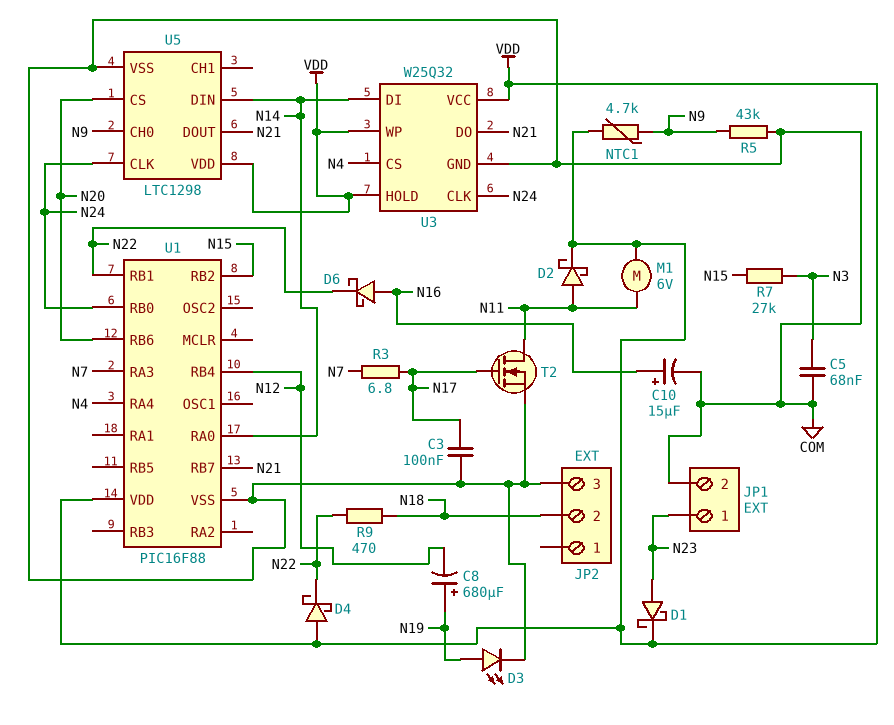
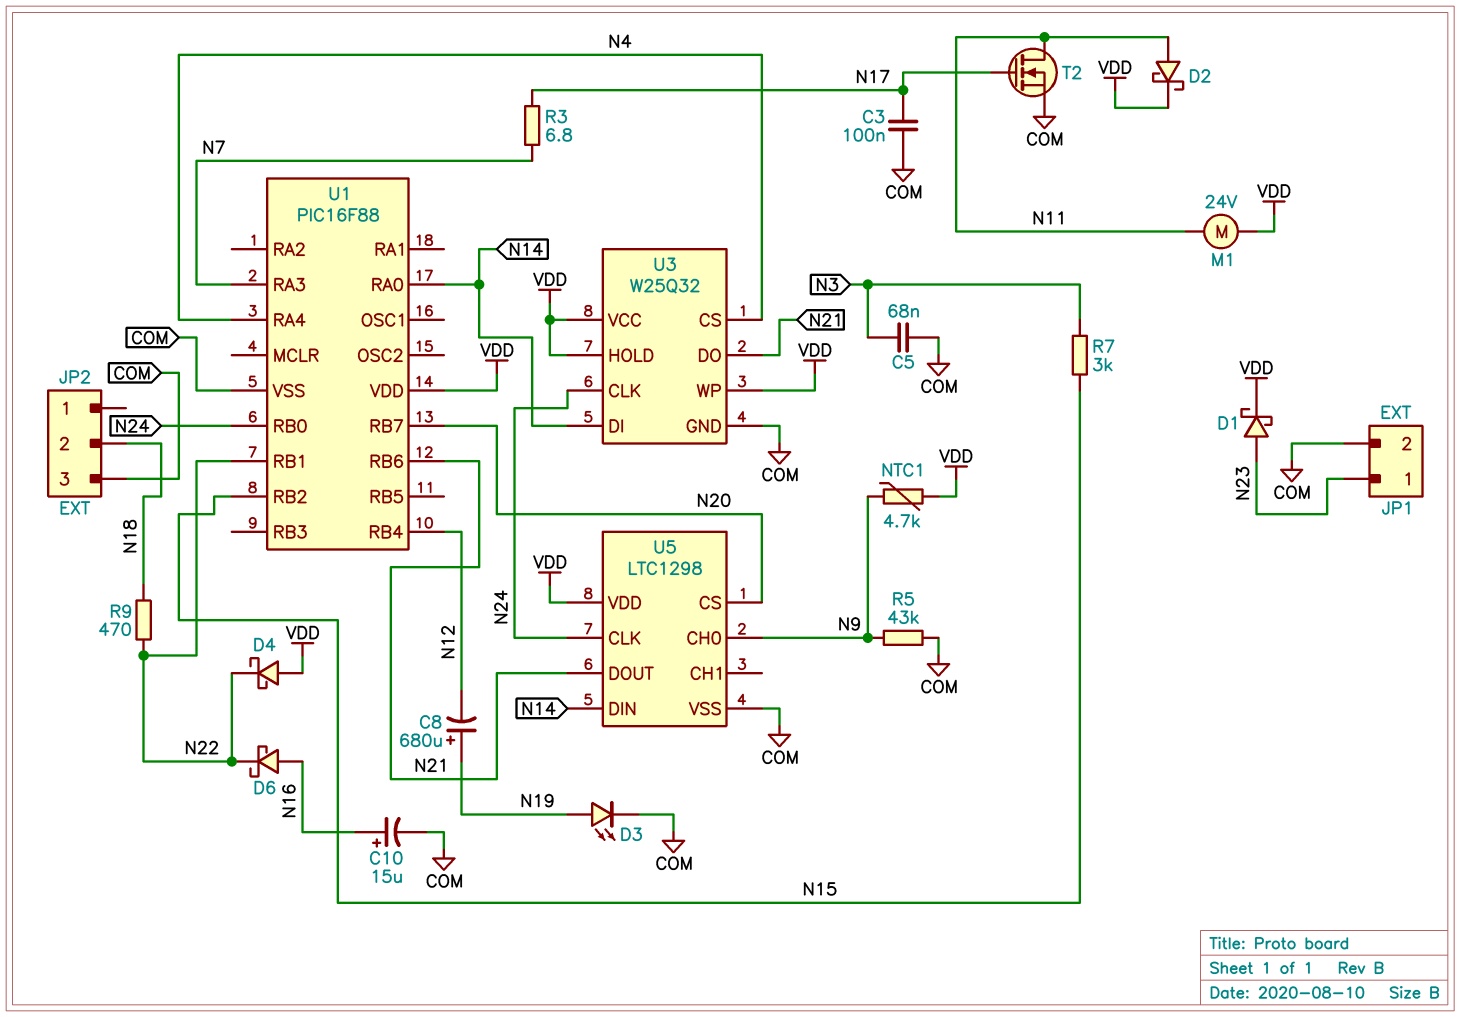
M1: motor 6V (N11, VDD) -> motor 24V (N11, VDD)
R7: 27k (N3, N15) -> 3k (N3, N15)
U1 pin RB6: N20 -> N21
U1 pin RB7: N21 -> N20

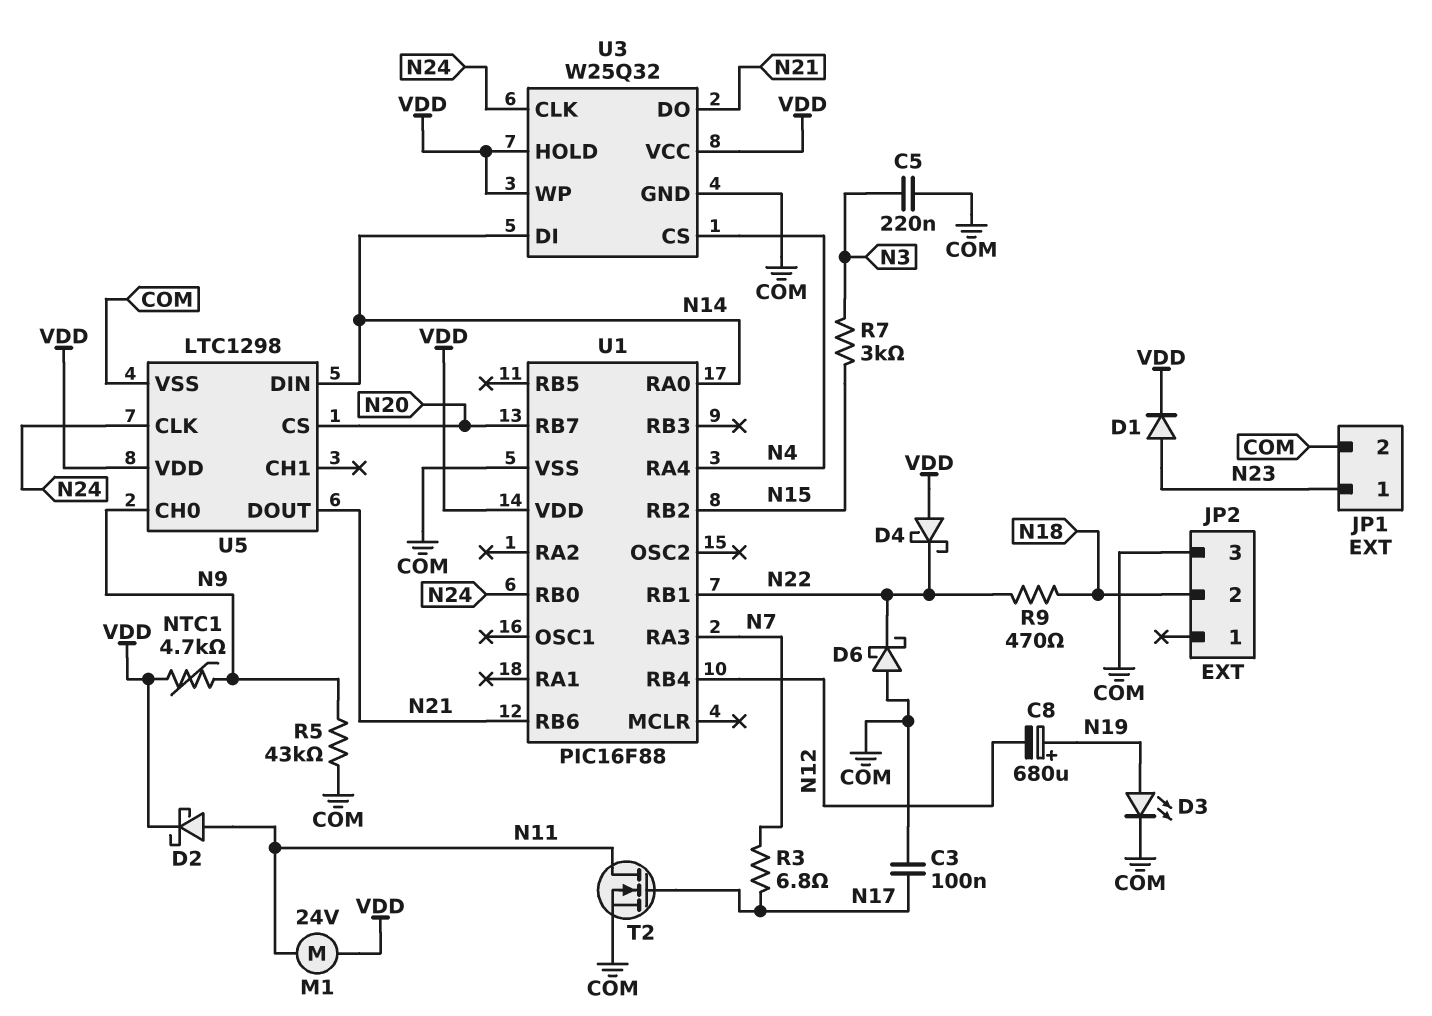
C5: 68nF (COM, N3) -> 220nF (COM, N3)
C10: 15uF (plus N16, minus COM) -> none
D1: schottky (A N23, K VDD) -> diode (A N23, K VDD)
D6: schottky (A N16, K N22) -> schottky (A COM, K N22)

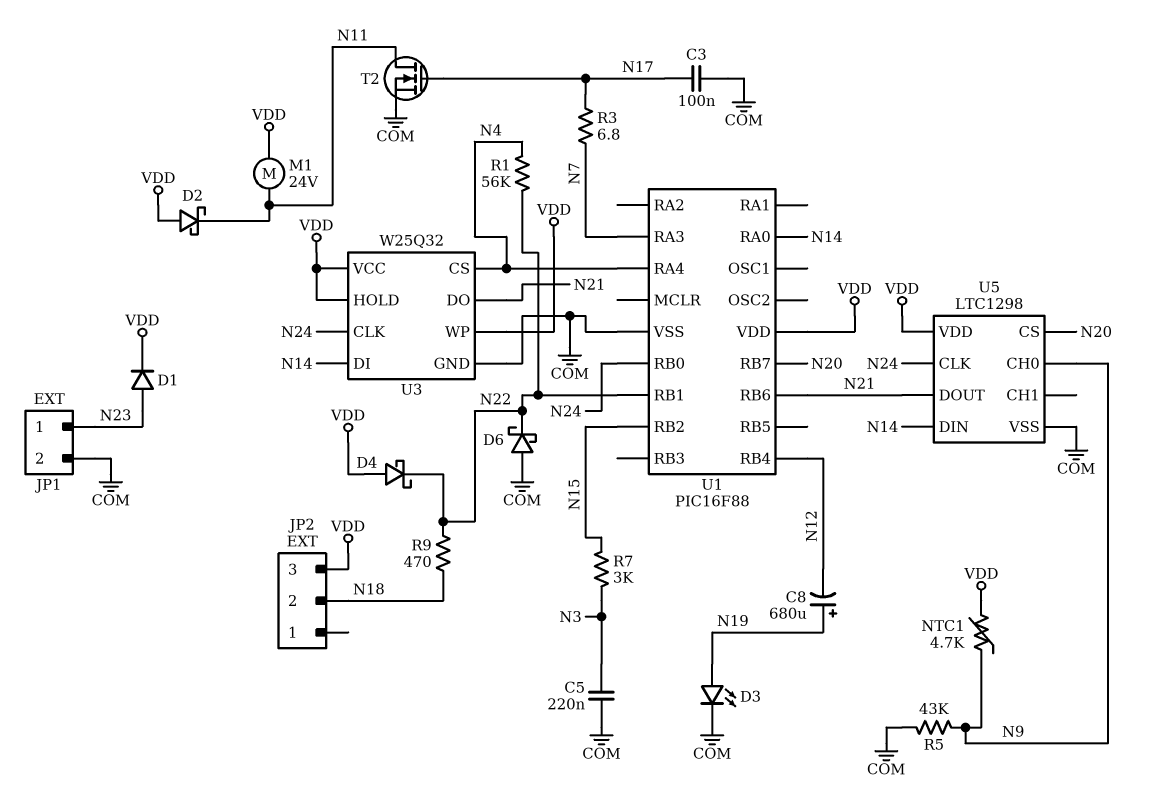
D2: schottky (A N11, K VDD) -> schottky (A VDD, K N11)
JP2 pin 3: COM -> VDD
R1: none -> 56k (N4, N22)

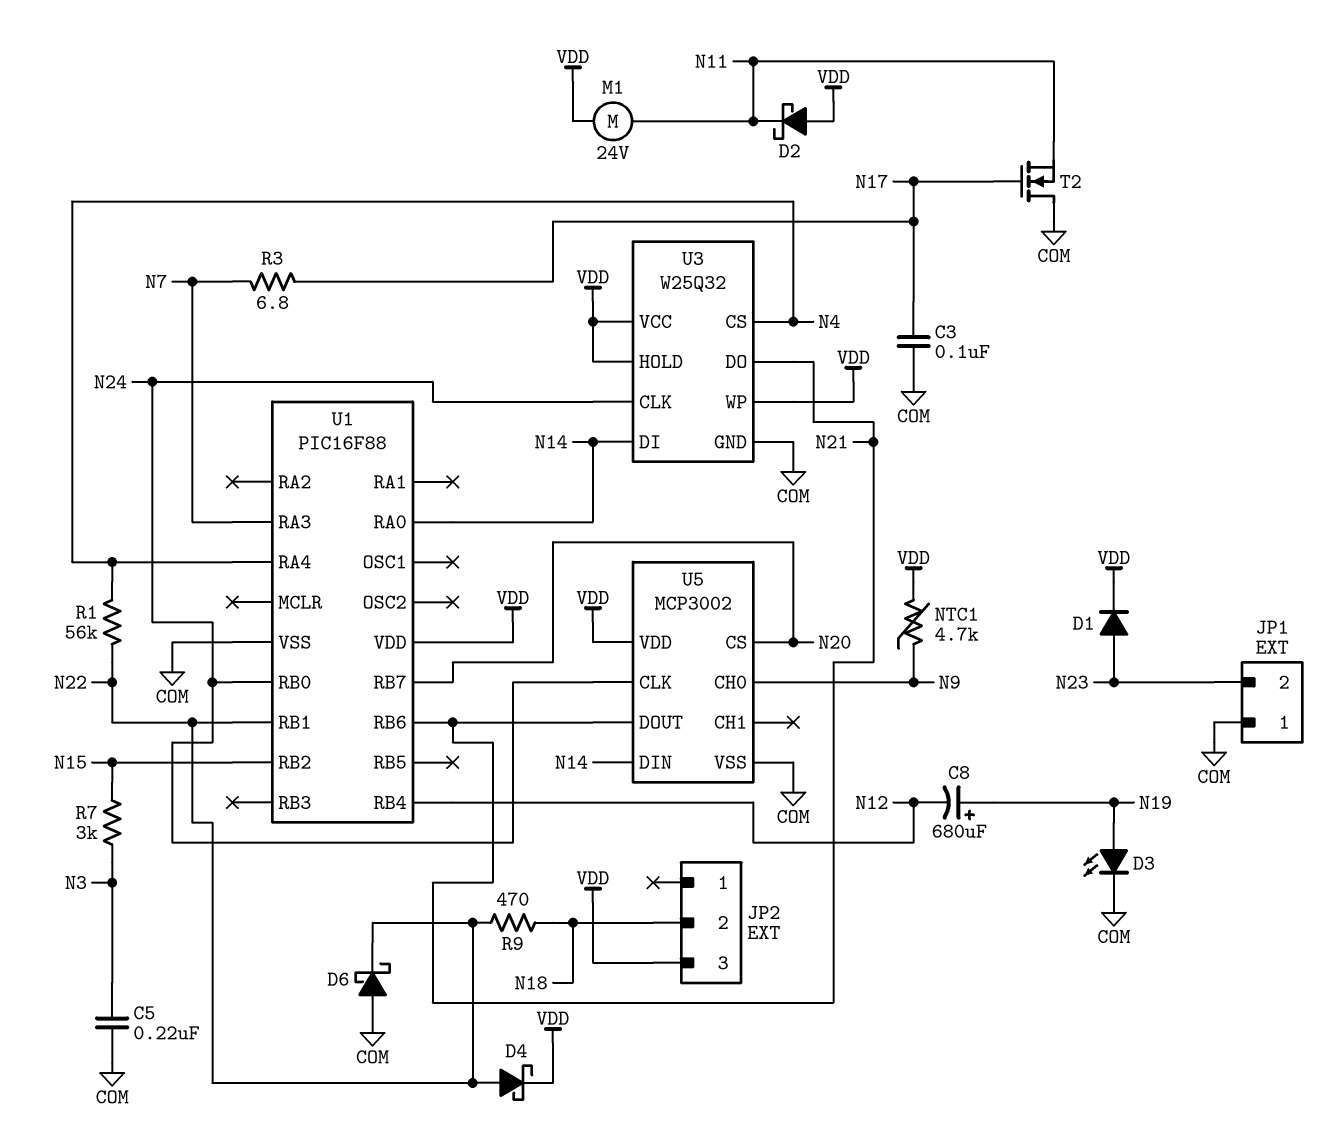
D4: schottky (A VDD, K N22) -> schottky (A N22, K VDD)
JP1 pin 1: N23 -> COM
JP1 pin 2: COM -> N23
R5: 43k (COM, N9) -> none
T2: NMOS (G N17, D N11, S COM) -> NMOS (G N17, D COM, S N11)
U5: LTC1298 -> MCP3002

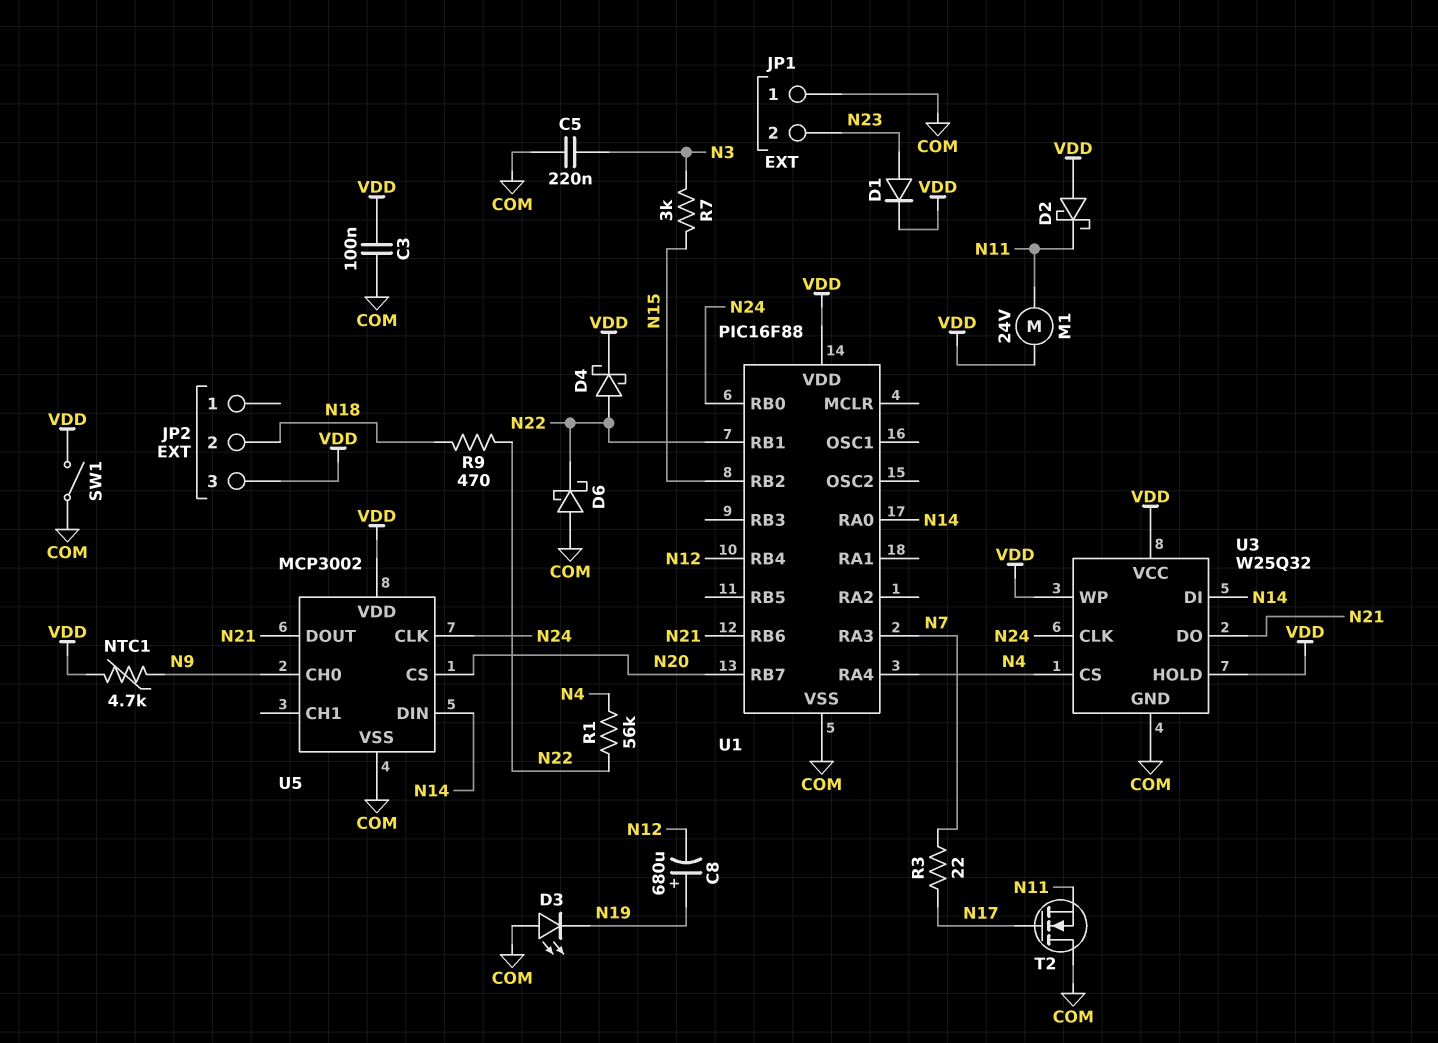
C3: 100nF (COM, N17) -> 100nF (COM, VDD)
D3: LED (A N19, K COM) -> LED (A COM, K N19)
R3: 6.8 (N7, N17) -> 22 (N7, N17)
SW1: none -> switch (COM, VDD)

